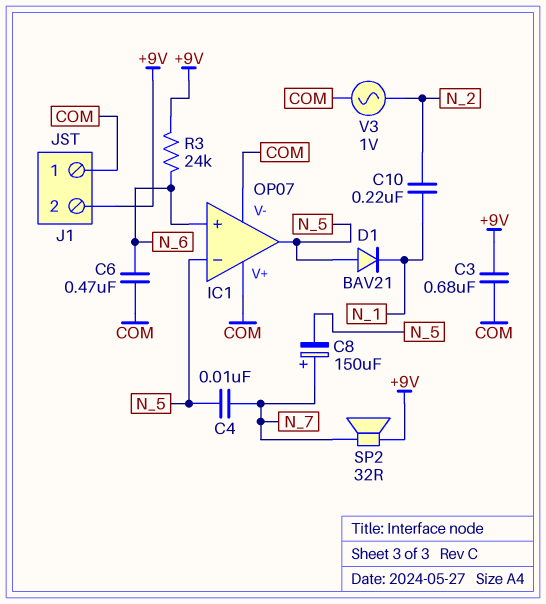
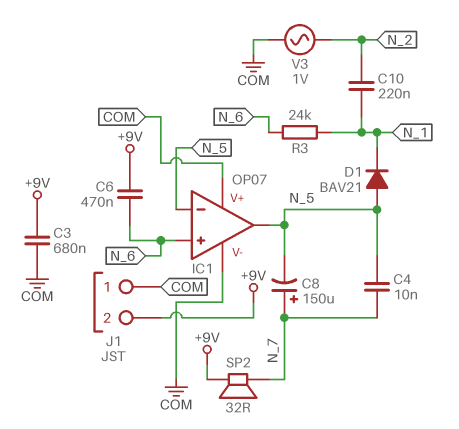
C6: 470nF (COM, N_6) -> 470nF (+9V, N_6)
R3: 24k (+9V, N_6) -> 24k (N_1, N_6)

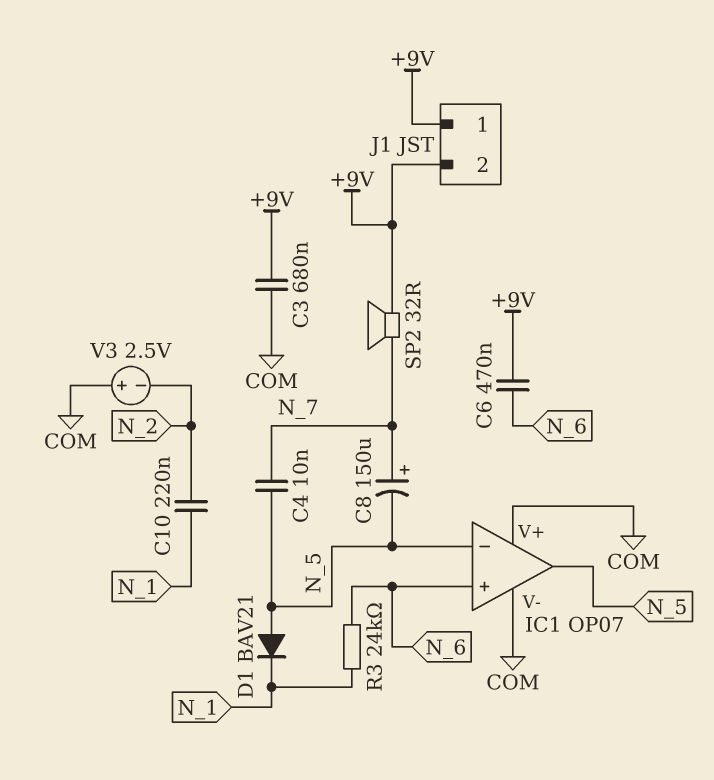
J1 pin 1: COM -> +9V
V3: AC 1V (COM, N_2) -> 2.5V (plus COM, minus N_2)

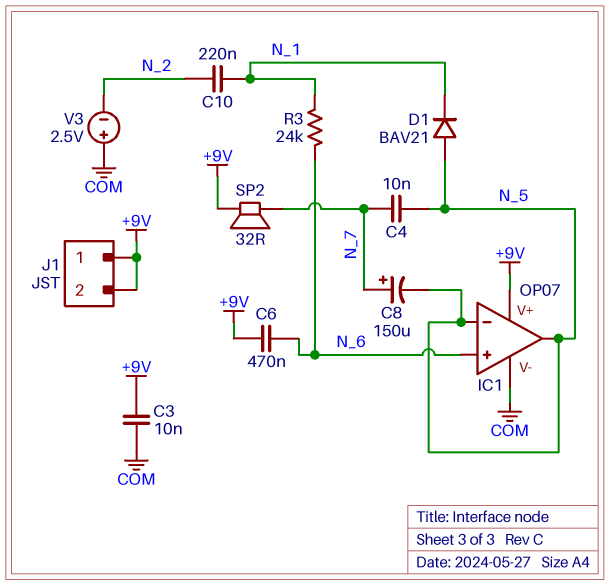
C3: 680nF (+9V, COM) -> 10nF (+9V, COM)
IC1 pin V+: COM -> +9V

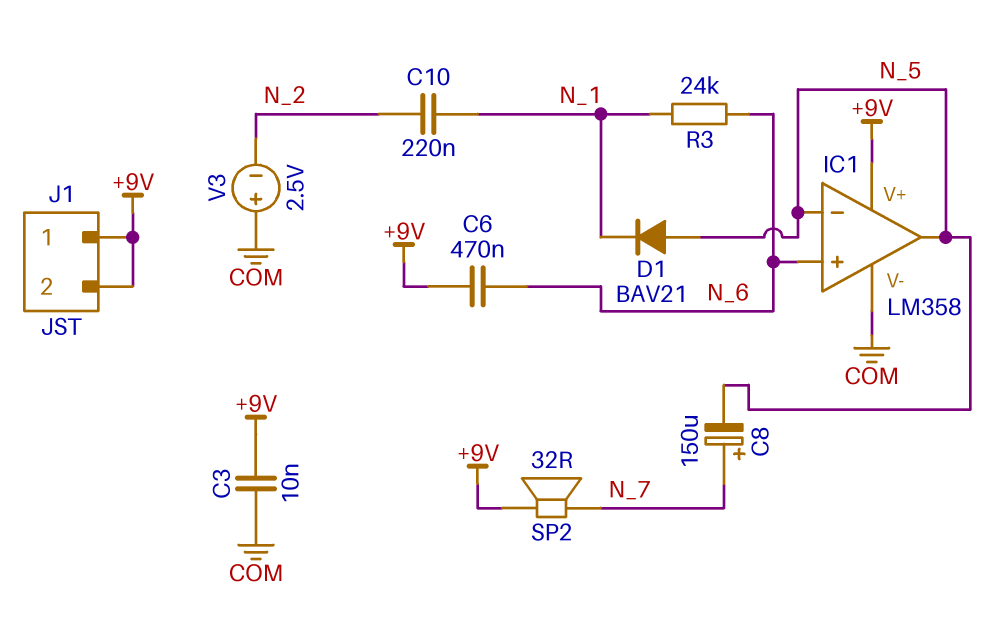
C4: 10nF (N_5, N_7) -> none
IC1: OP07 -> LM358

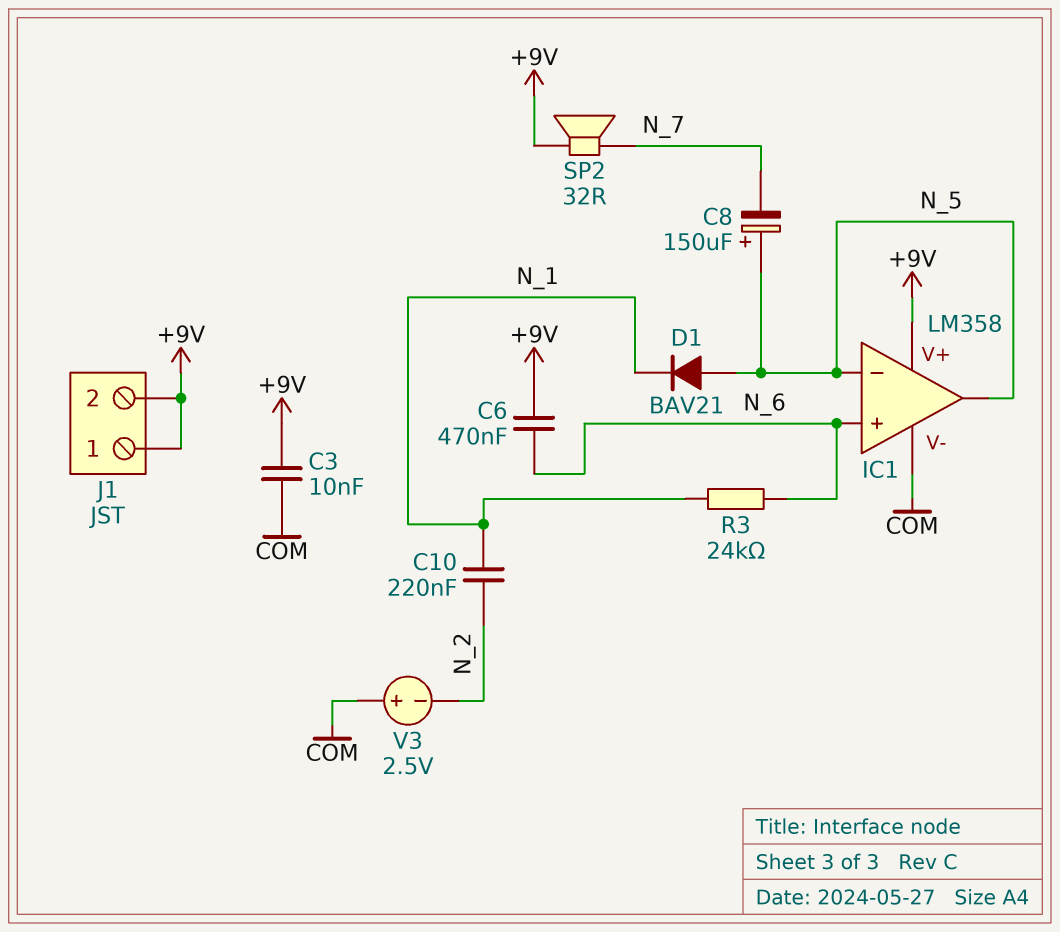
C8: 150uF (plus N_7, minus N_5) -> 150uF (plus N_5, minus N_7)

